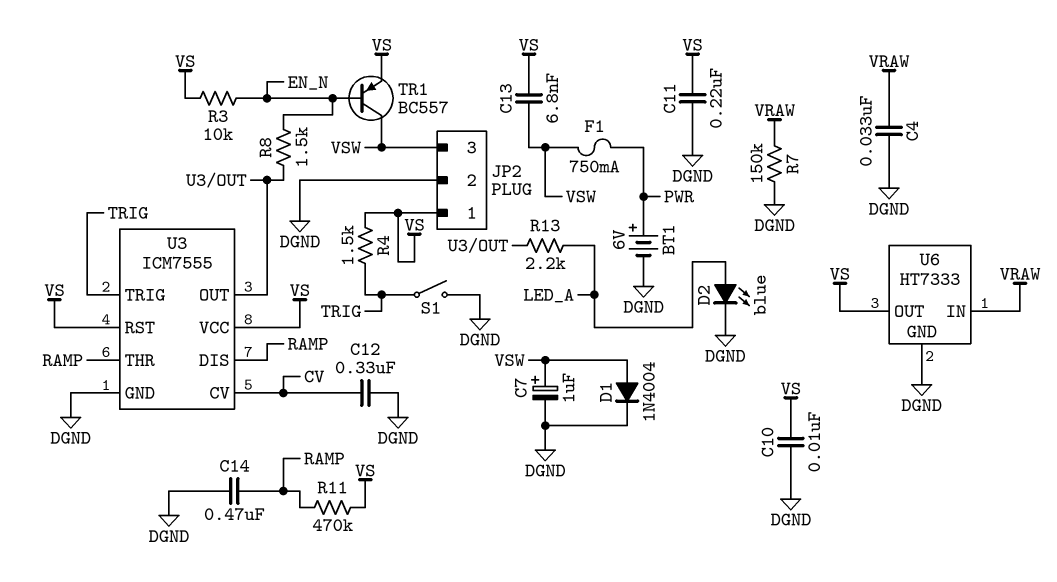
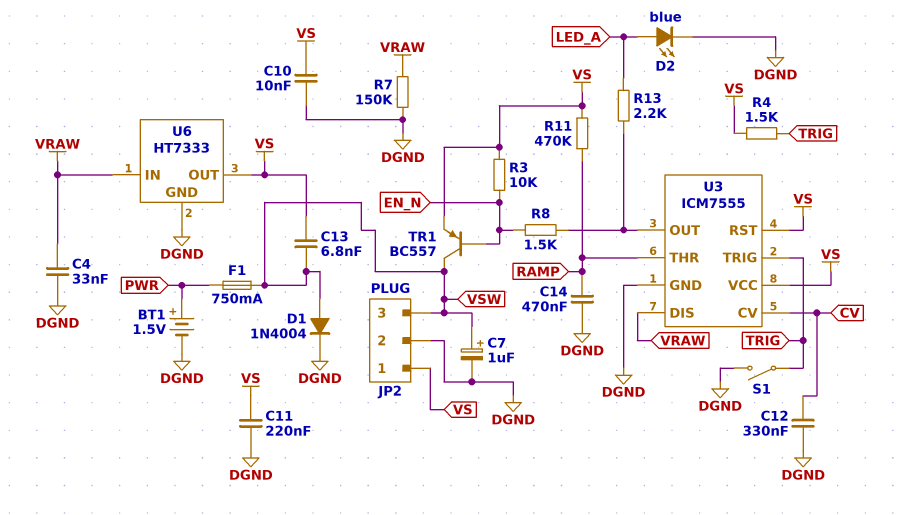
BT1: 6V (plus PWR, minus DGND) -> 1.5V (plus PWR, minus DGND)
U3 pin DIS: RAMP -> VRAW

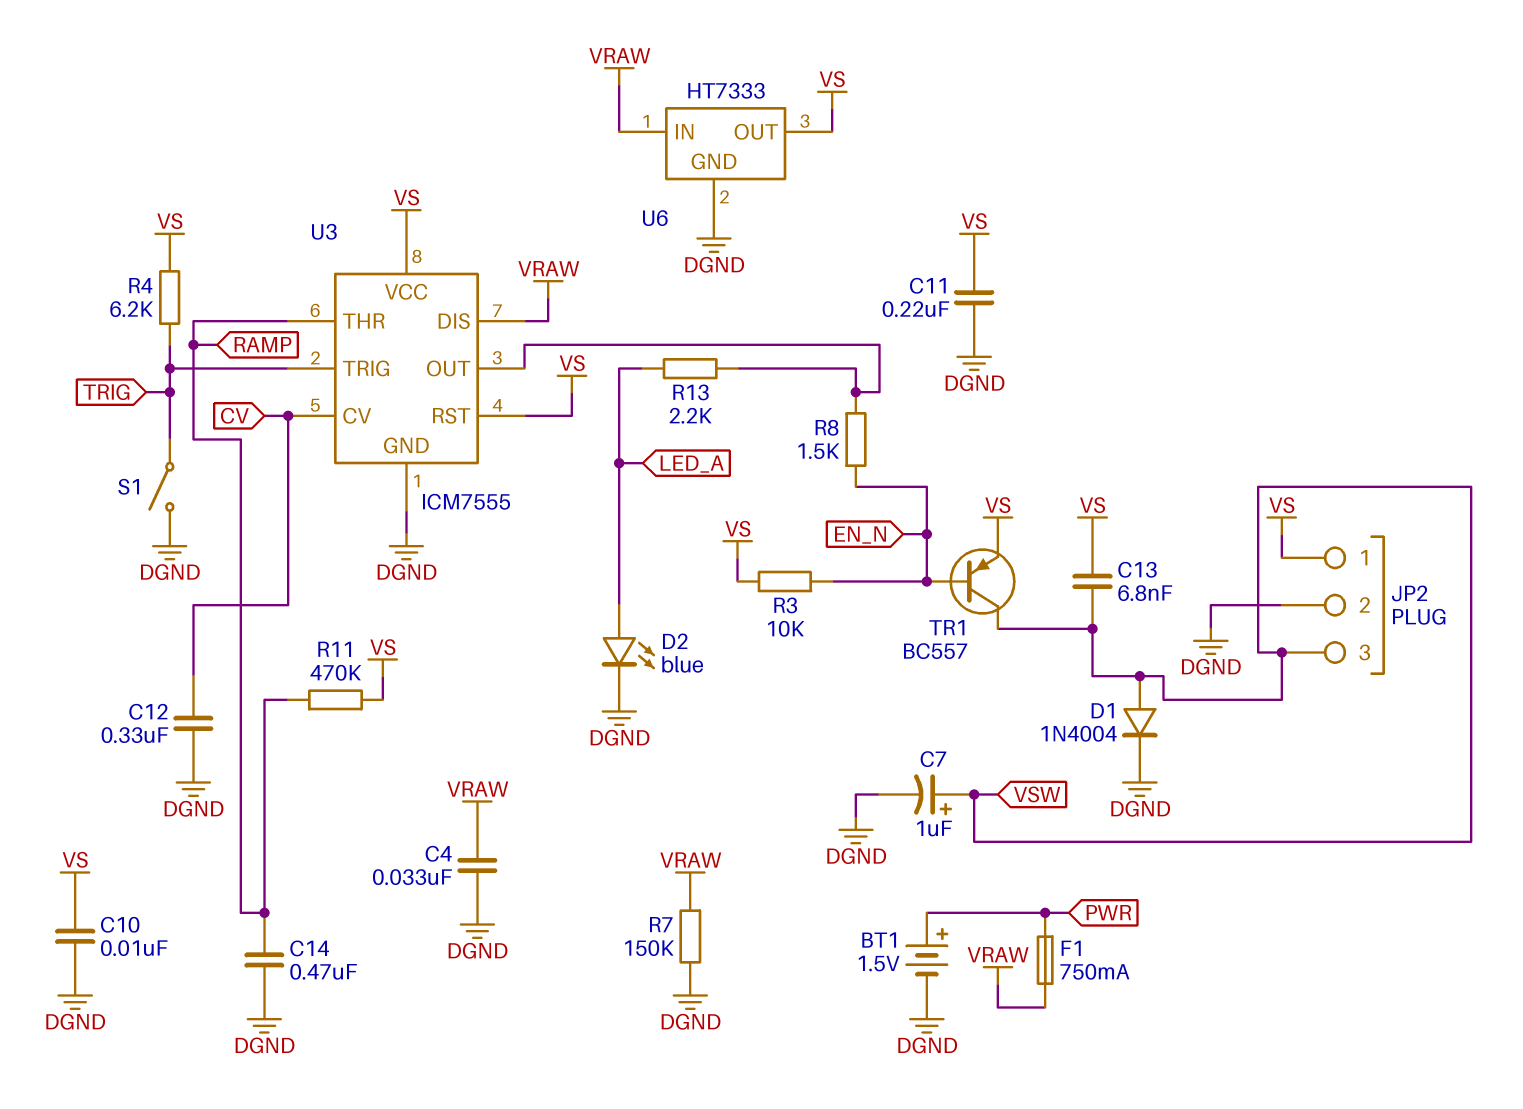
F1: 750mA (PWR, VSW) -> 750mA (PWR, VRAW)
R4: 1.5k (TRIG, VS) -> 6.2k (TRIG, VS)

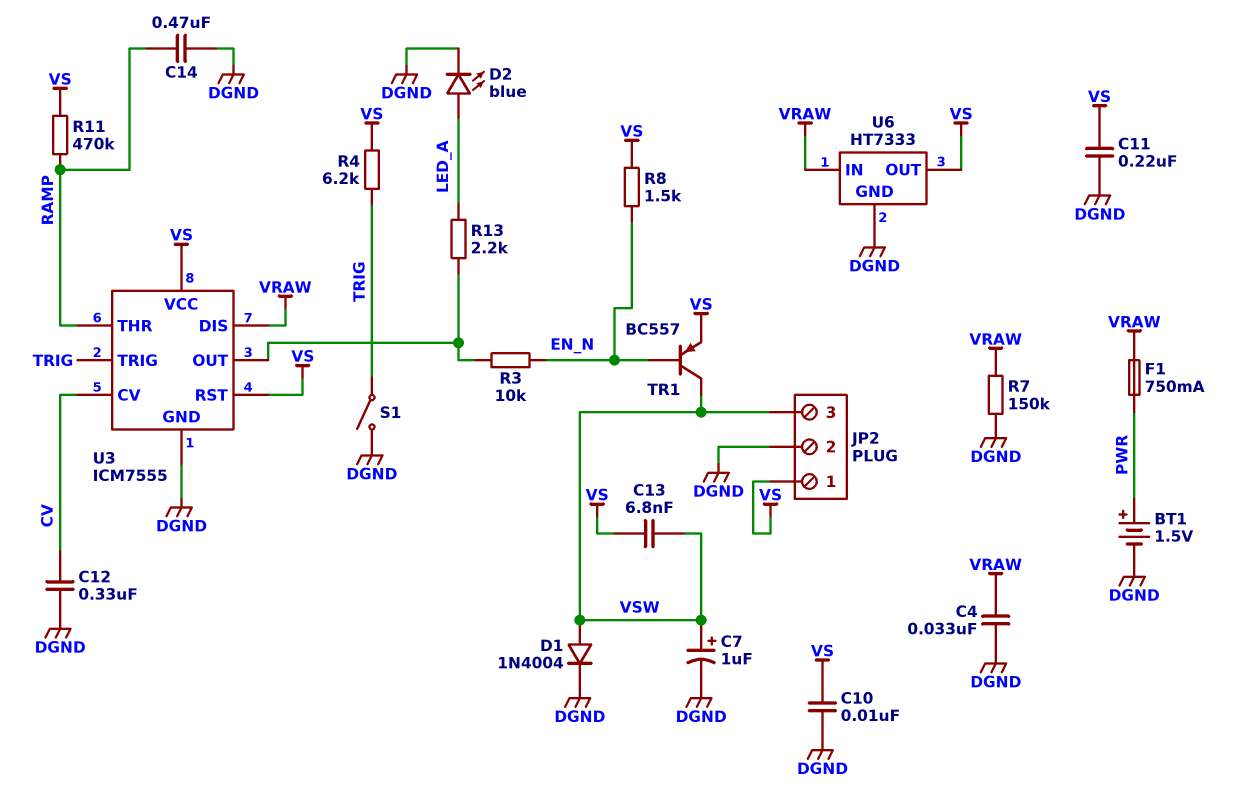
R3: 10k (EN_N, VS) -> 10k (EN_N, U3/OUT)
R8: 1.5k (EN_N, U3/OUT) -> 1.5k (EN_N, VS)

